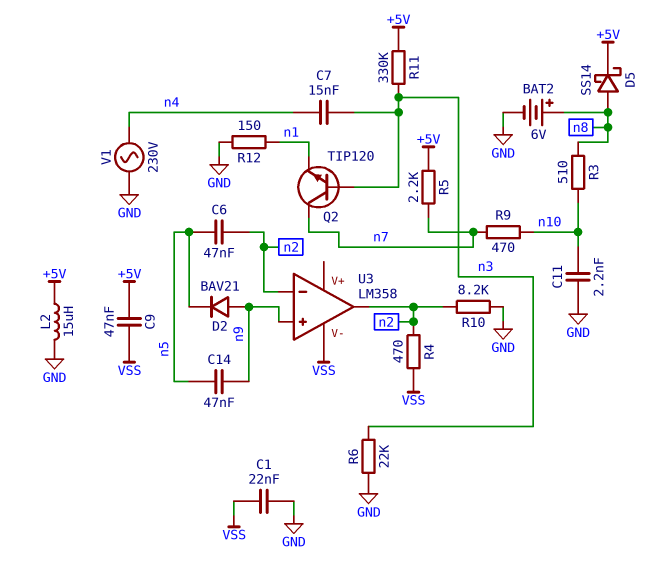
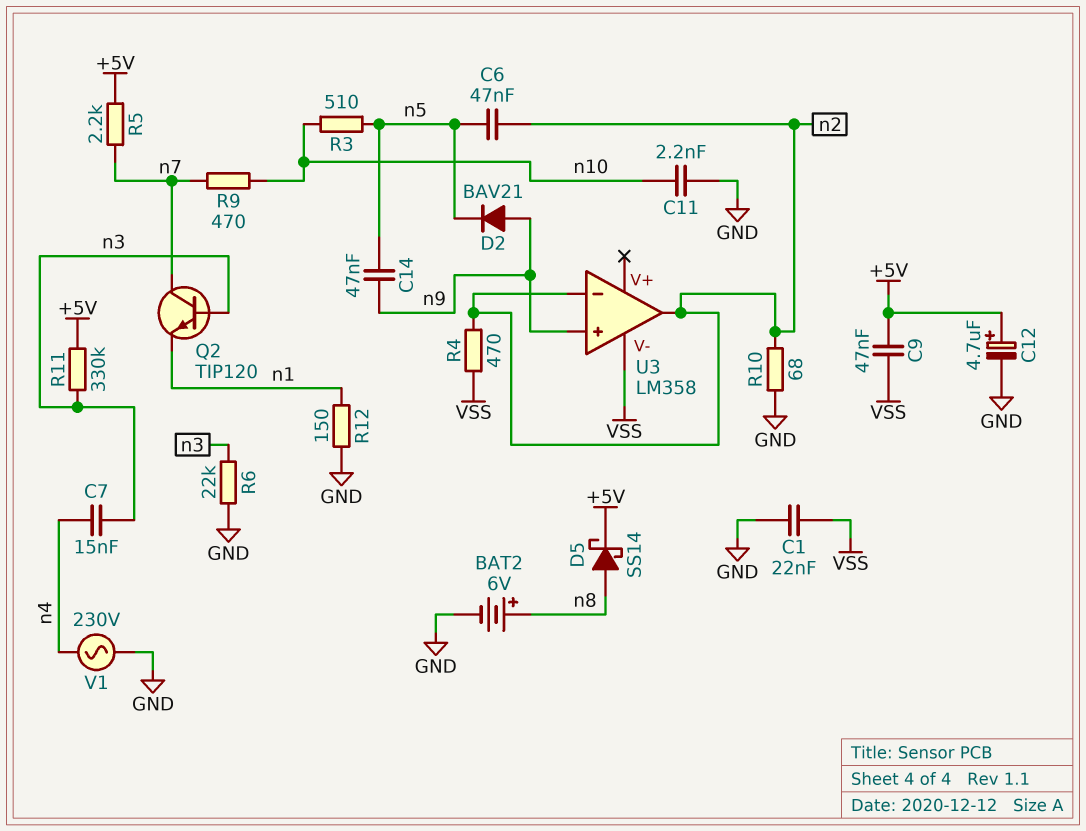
C12: none -> 4.7uF (plus +5V, minus GND)
L2: 15uH (+5V, GND) -> none
R3: 510 (n8, n10) -> 510 (n5, n10)
R10: 8.2k (GND, n2) -> 68 (GND, n2)

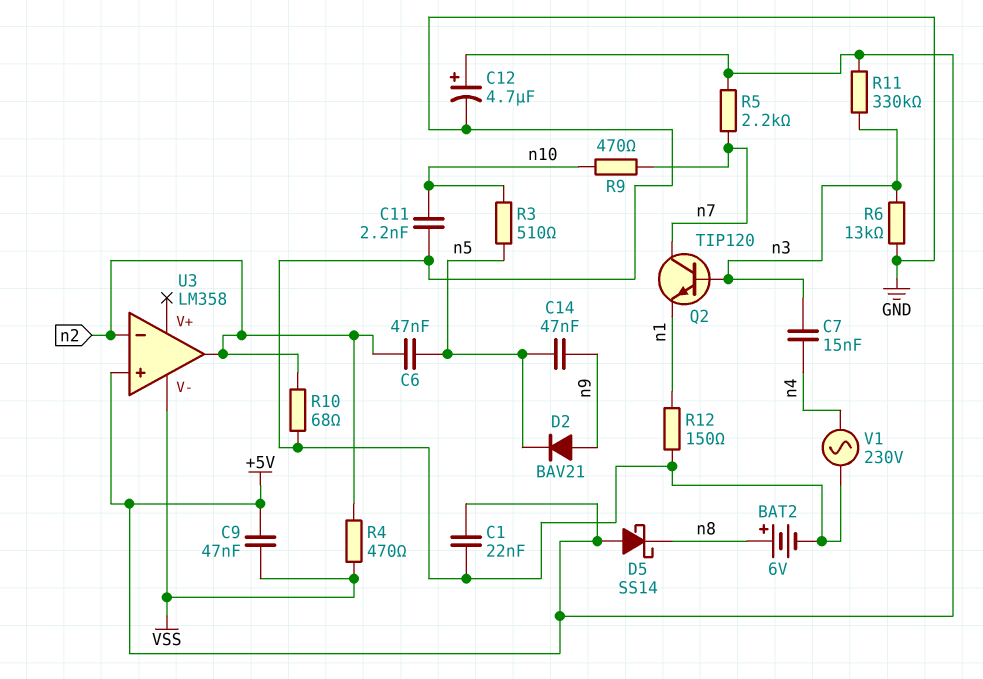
C1: 22nF (GND, VSS) -> 22nF (+5V, GND)
D5: schottky SS14 (A n8, K +5V) -> schottky SS14 (A +5V, K n8)
R6: 22k (GND, n3) -> 13k (GND, n3)
U3 pin in+: n9 -> +5V

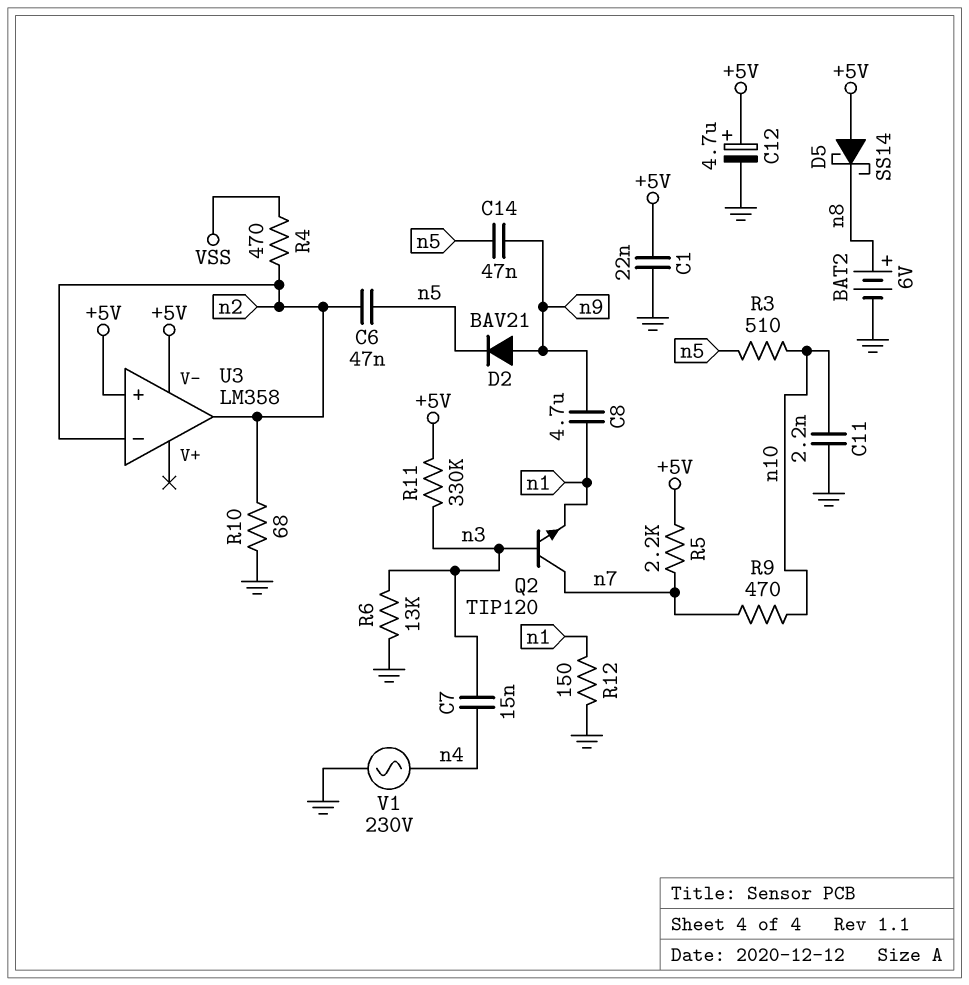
C8: none -> 4.7uF (n1, n9)
C9: 47nF (+5V, VSS) -> none
U3 pin V-: VSS -> +5V

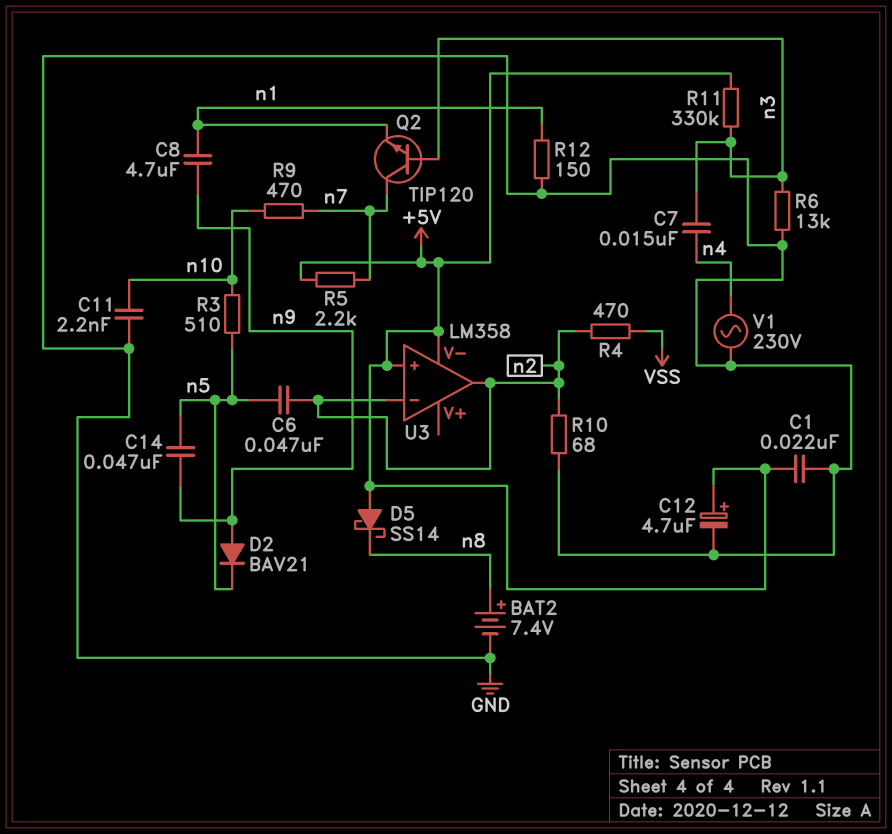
BAT2: 6V (plus n8, minus GND) -> 7.4V (plus n8, minus GND)

